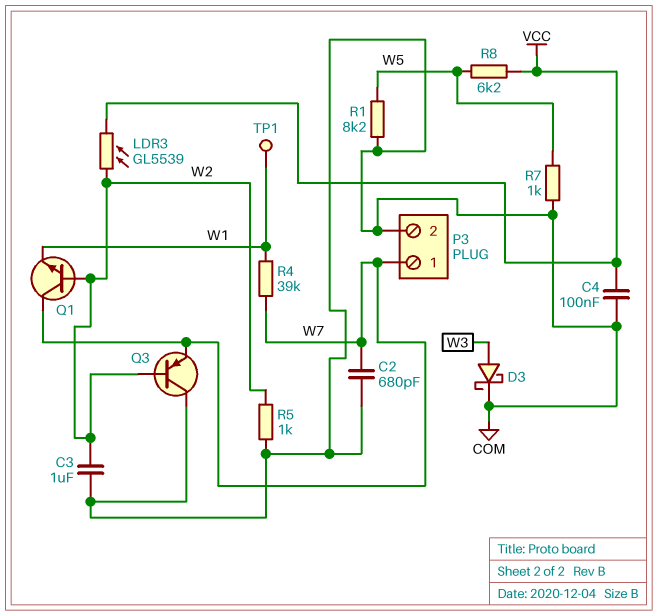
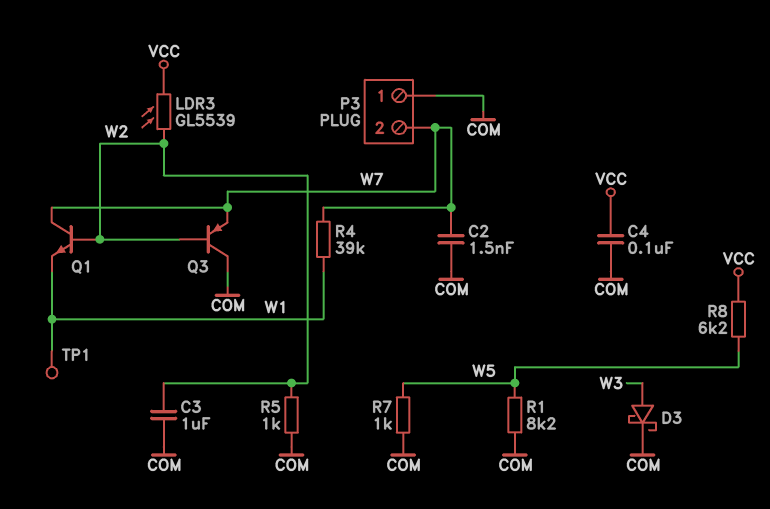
C2: 680pF (COM, W7) -> 1.5nF (COM, W7)
P3 pin 1: W7 -> COM
P3 pin 2: COM -> W7

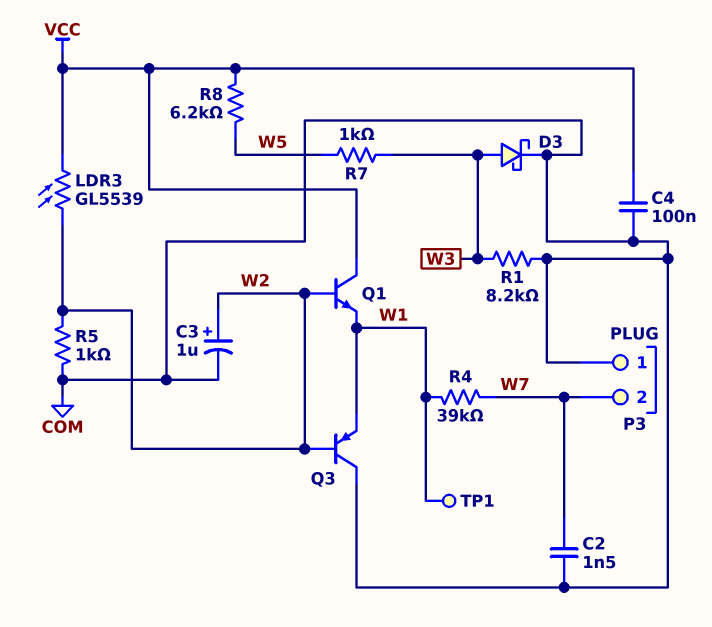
C3: 1uF (COM, W2) -> 1uF (plus W2, minus COM)
Q1: NPN (B W2, C W7, E W1) -> NPN (B W2, C VCC, E W1)
Q3: PNP (B W2, C COM, E W7) -> PNP (B W2, C COM, E W1)
R1: 8.2k (COM, W5) -> 8.2k (COM, W3)
R7: 1k (COM, W5) -> 1k (W3, W5)

